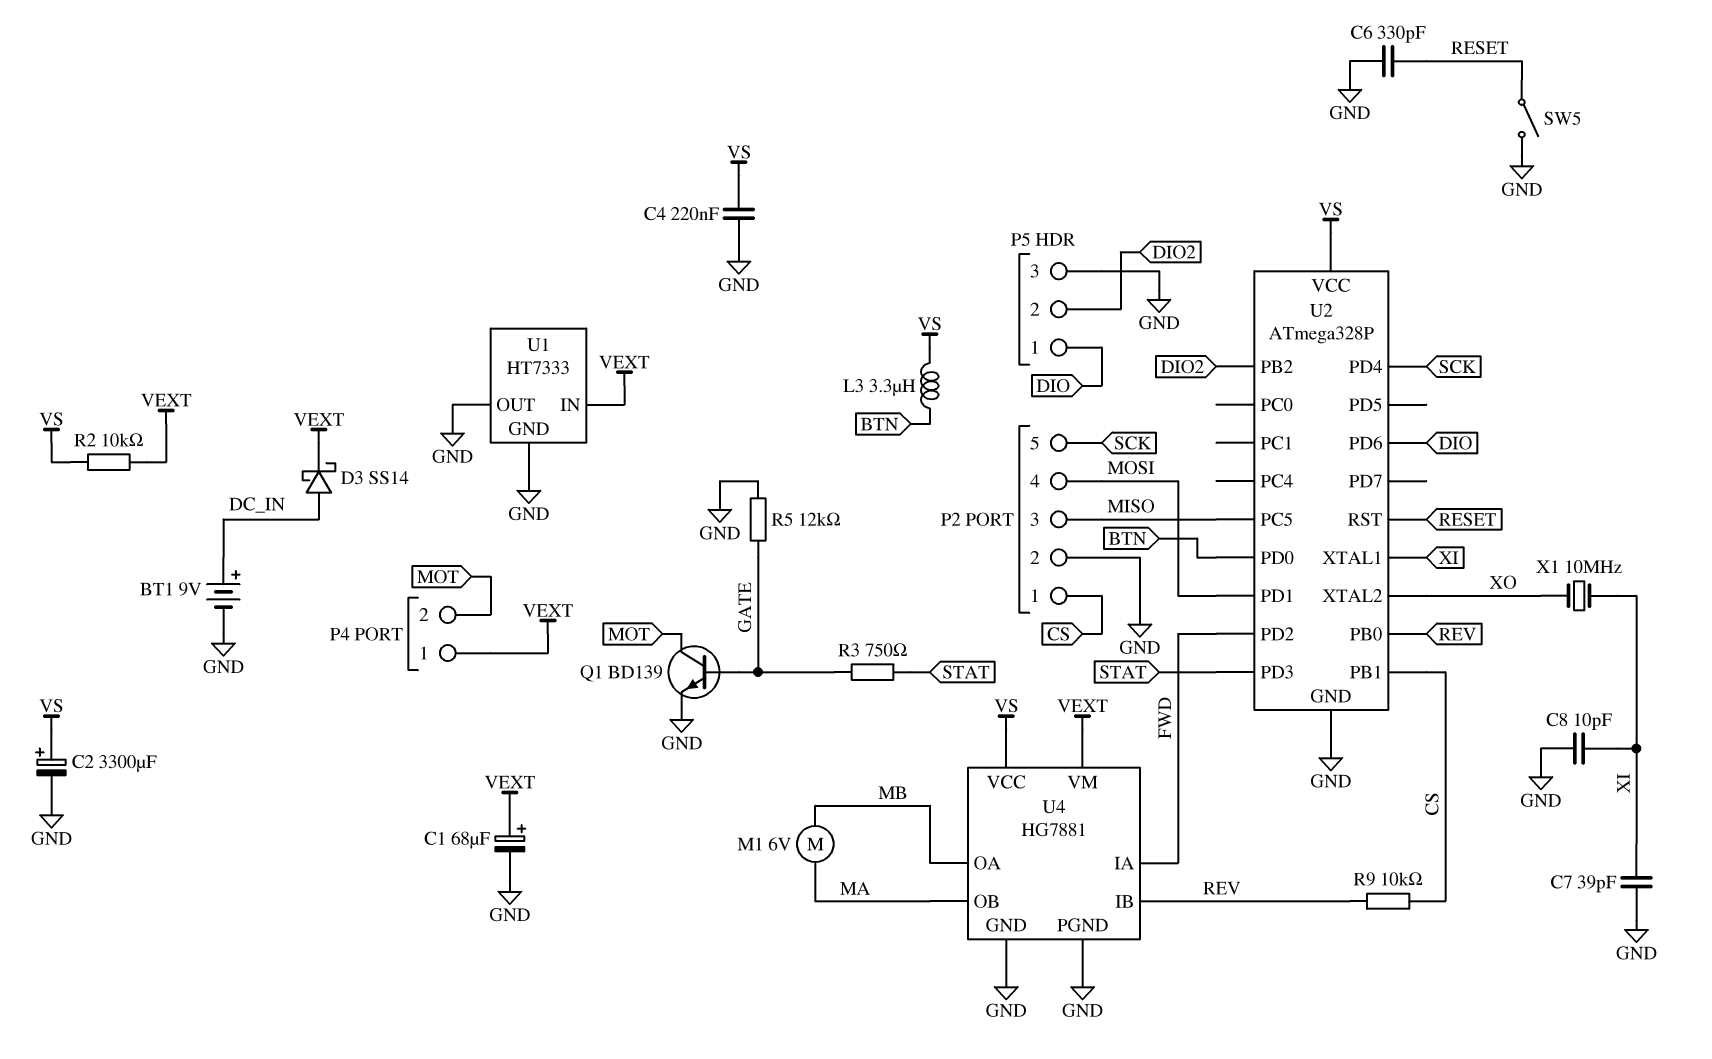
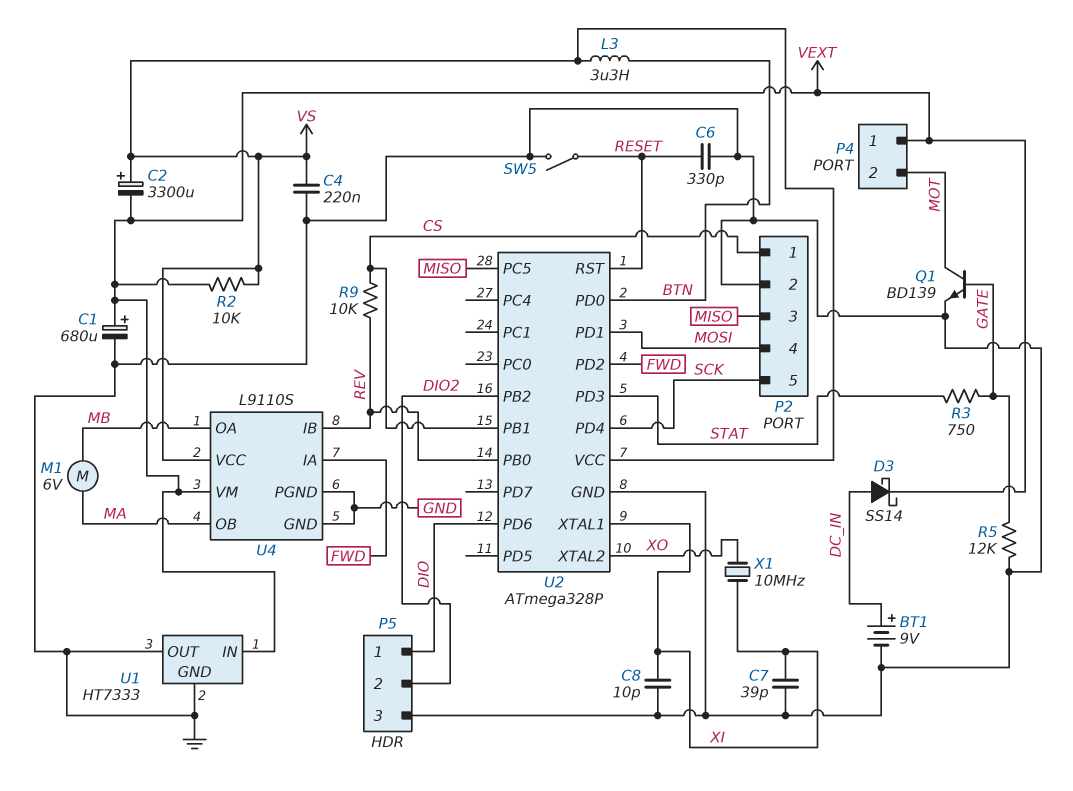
C1: 68uF (plus VEXT, minus GND) -> 680uF (plus VEXT, minus GND)
C2: 3300uF (plus VS, minus GND) -> 3300uF (plus VS, minus VEXT)
U4: HG7881 -> L9110S

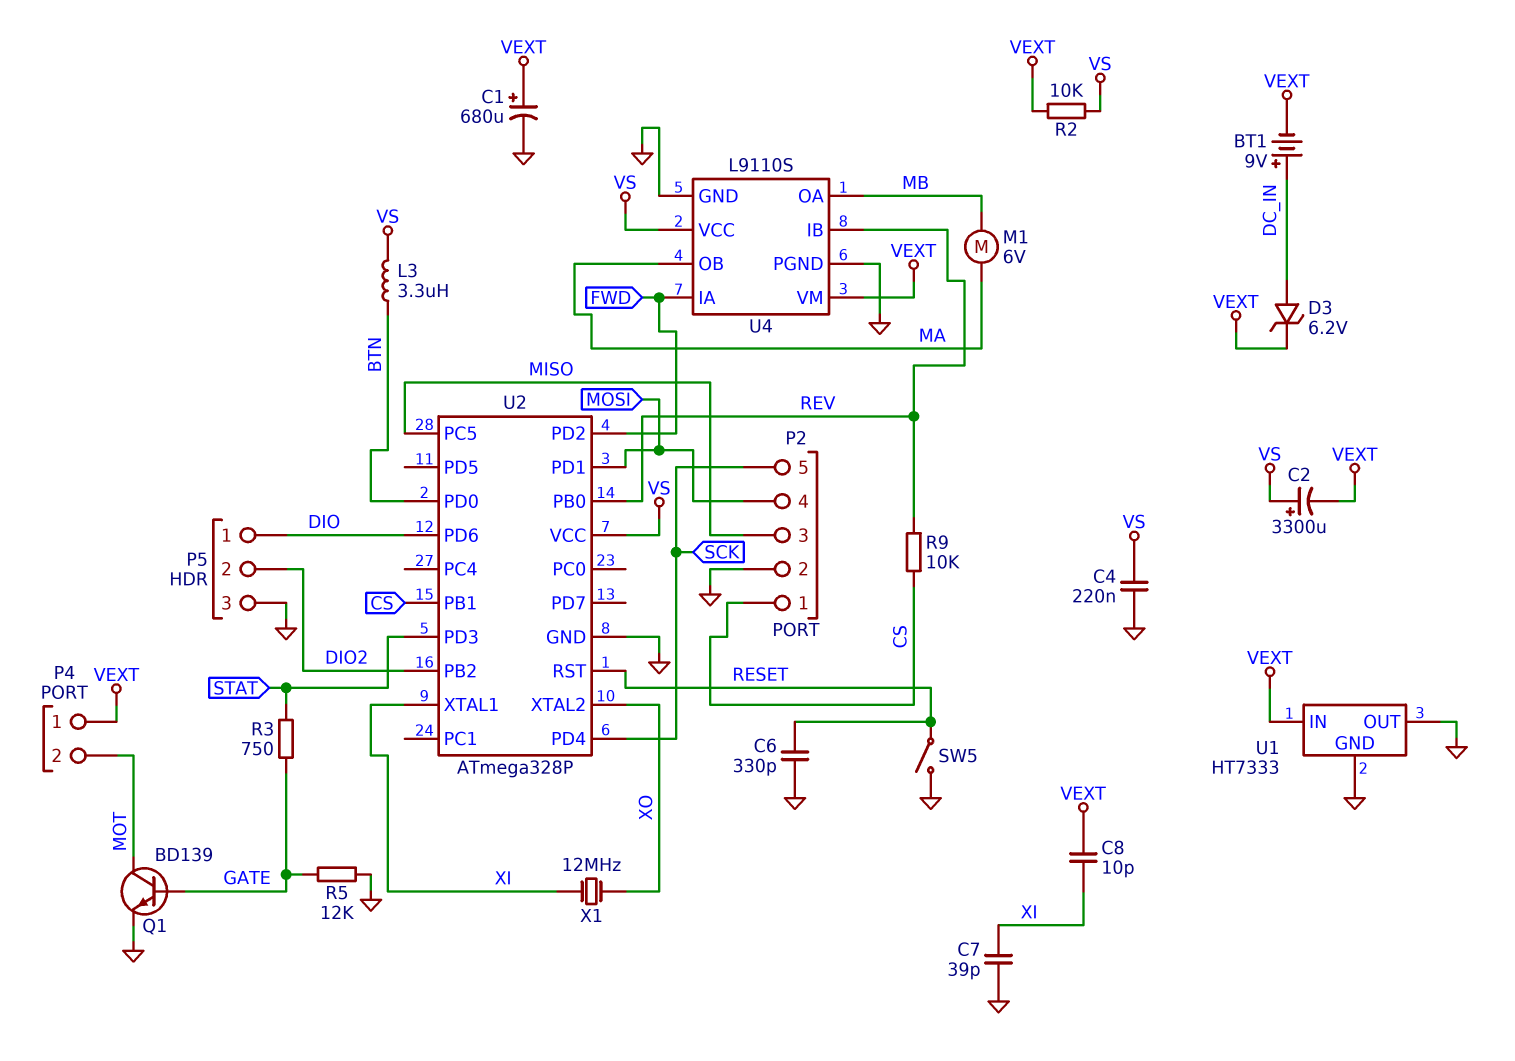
BT1: 9V (plus DC_IN, minus GND) -> 9V (plus DC_IN, minus VEXT)
C8: 10pF (GND, XI) -> 10pF (VEXT, XI)
D3: schottky SS14 (A DC_IN, K VEXT) -> zener 6.2V (A DC_IN, K VEXT)
X1: 10MHz (XI, XO) -> 12MHz (XI, XO)

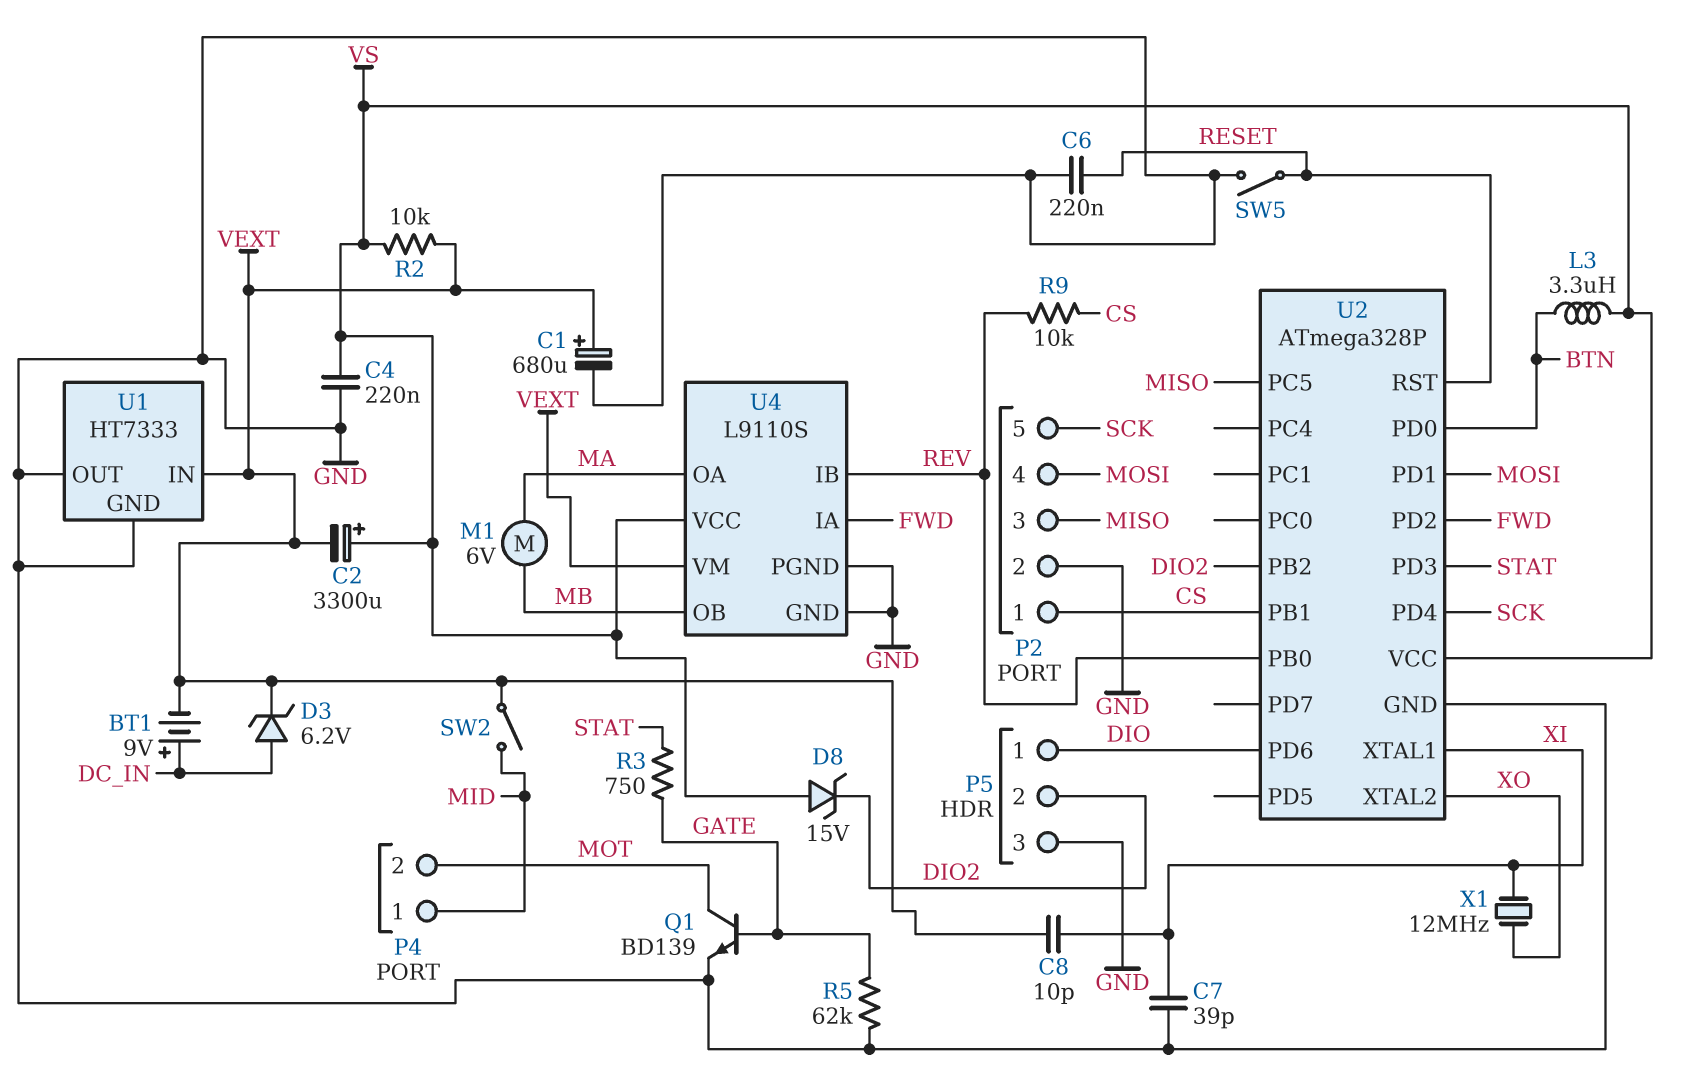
C6: 330pF (GND, RESET) -> 220nF (GND, RESET)
D8: none -> zener 15V (A VS, K DIO2)
P4 pin 1: VEXT -> MID
R5: 12k (GATE, GND) -> 62k (GATE, GND)
SW2: none -> switch (MID, VEXT)
U4 pin OA: MB -> MA
U4 pin OB: MA -> MB

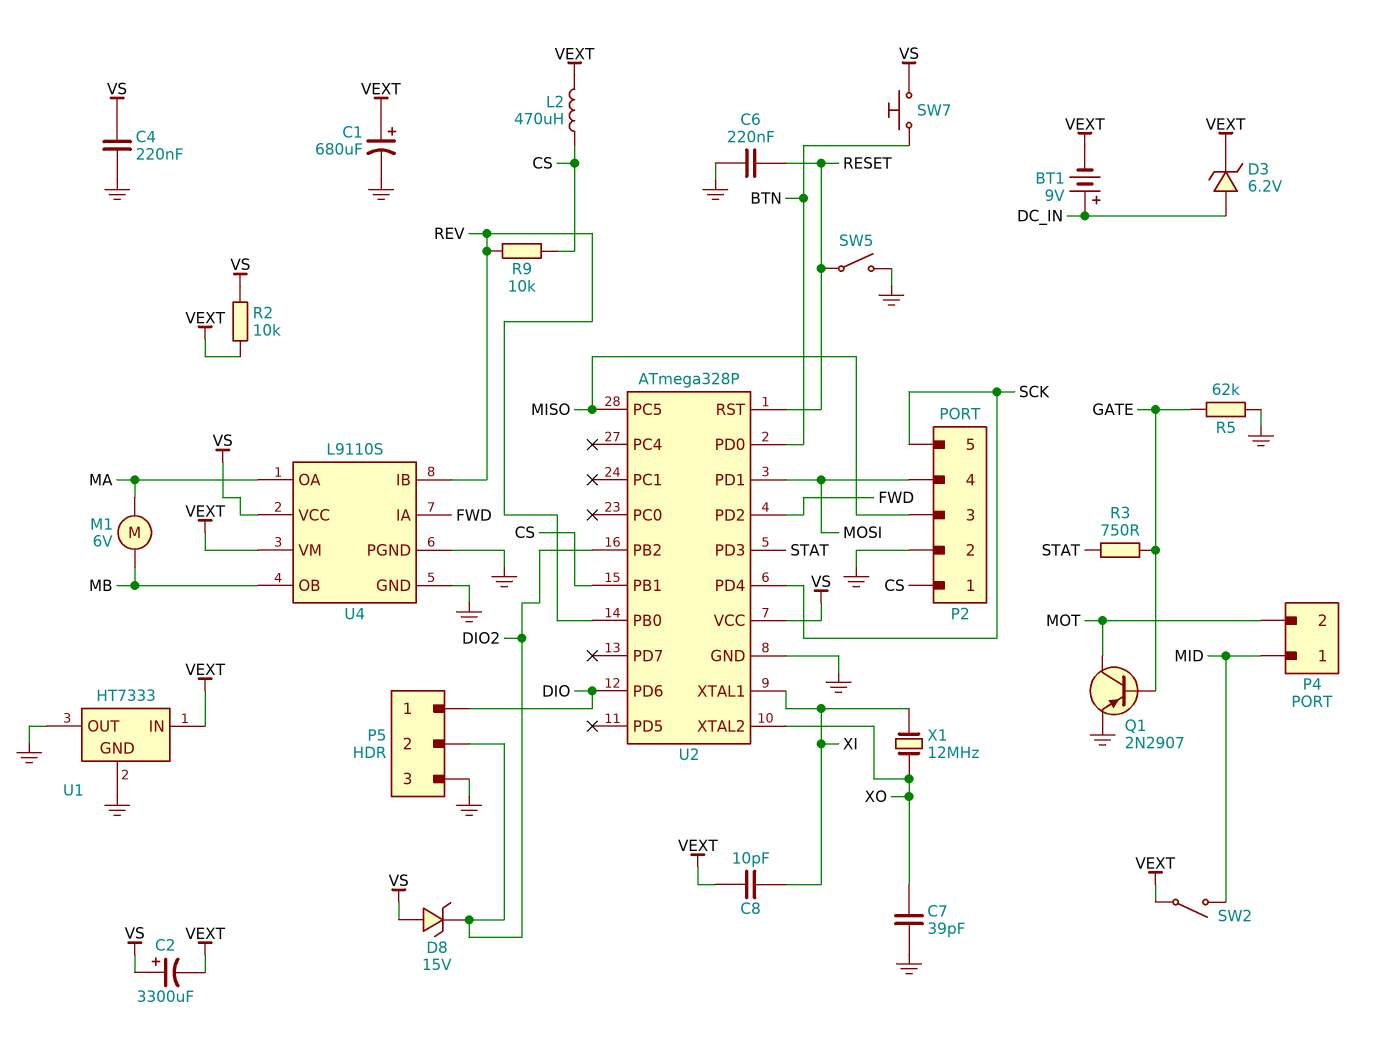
C7: 39pF (GND, XI) -> 39pF (GND, XO)
L2: none -> 470uH (CS, VEXT)
L3: 3.3uH (BTN, VS) -> none
Q1: NPN BD139 (B GATE, C MOT, E GND) -> PNP 2N2907 (B GATE, C MOT, E GND)
SW7: none -> button (BTN, VS)

